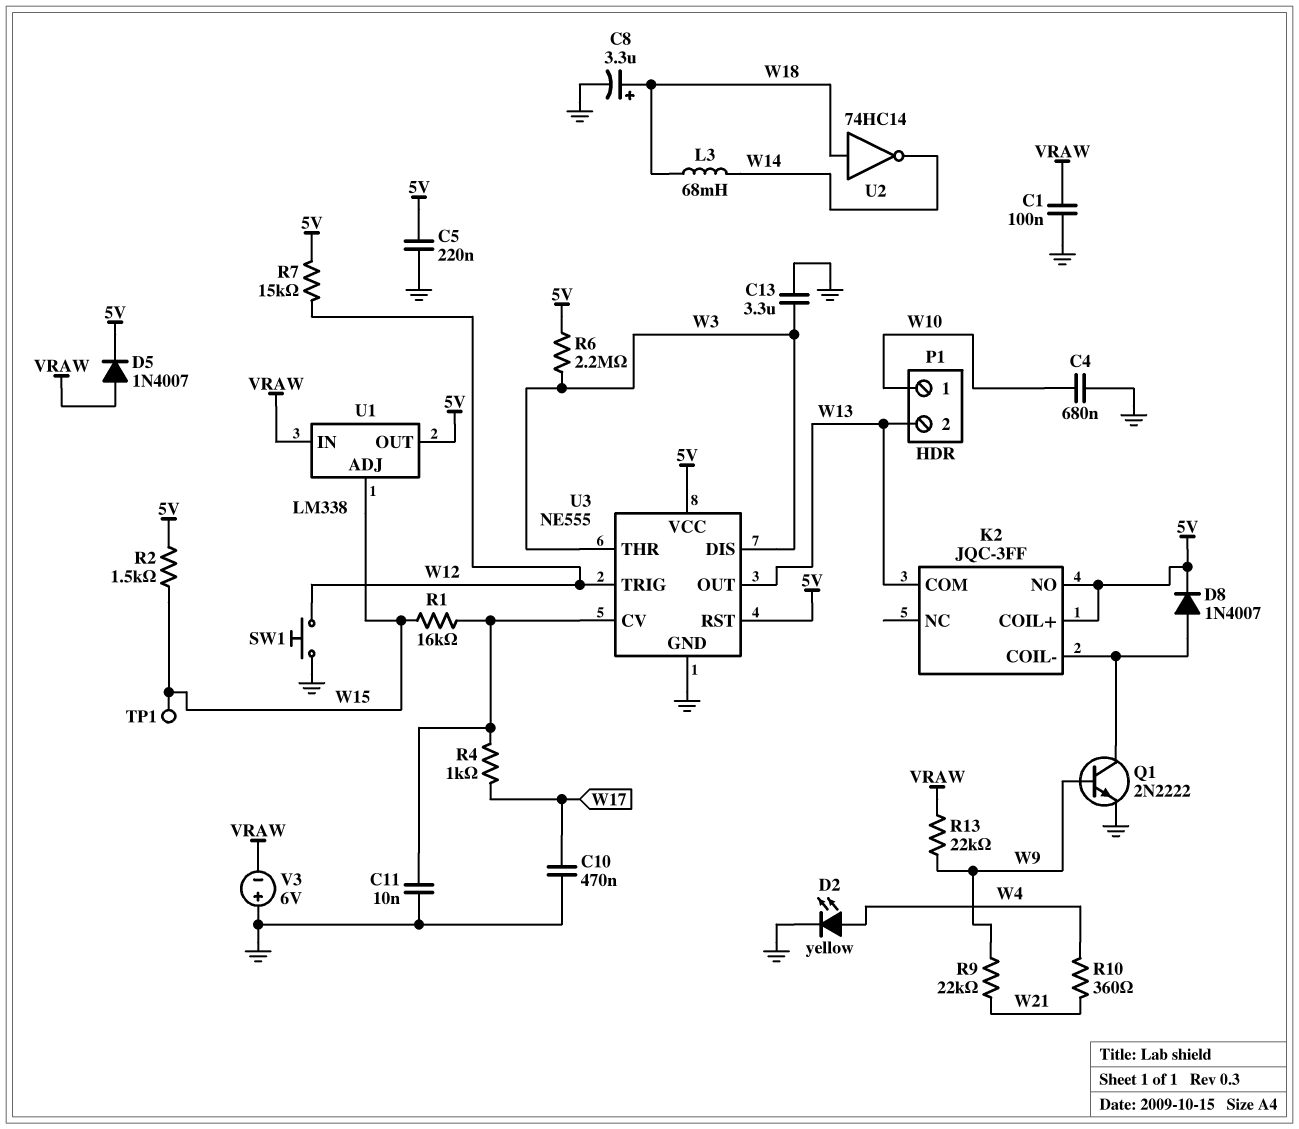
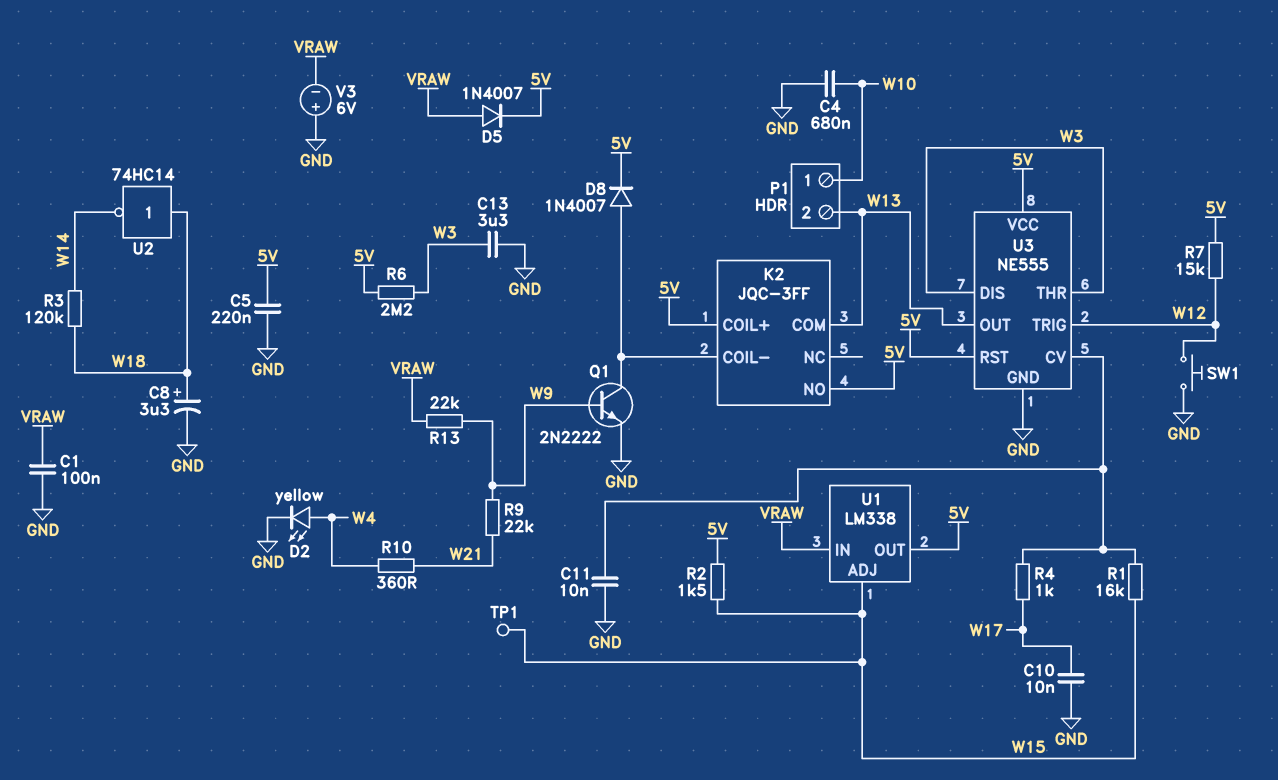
C10: 470nF (GND, W17) -> 10nF (GND, W17)
L3: 68mH (W14, W18) -> none
R3: none -> 120k (W14, W18)

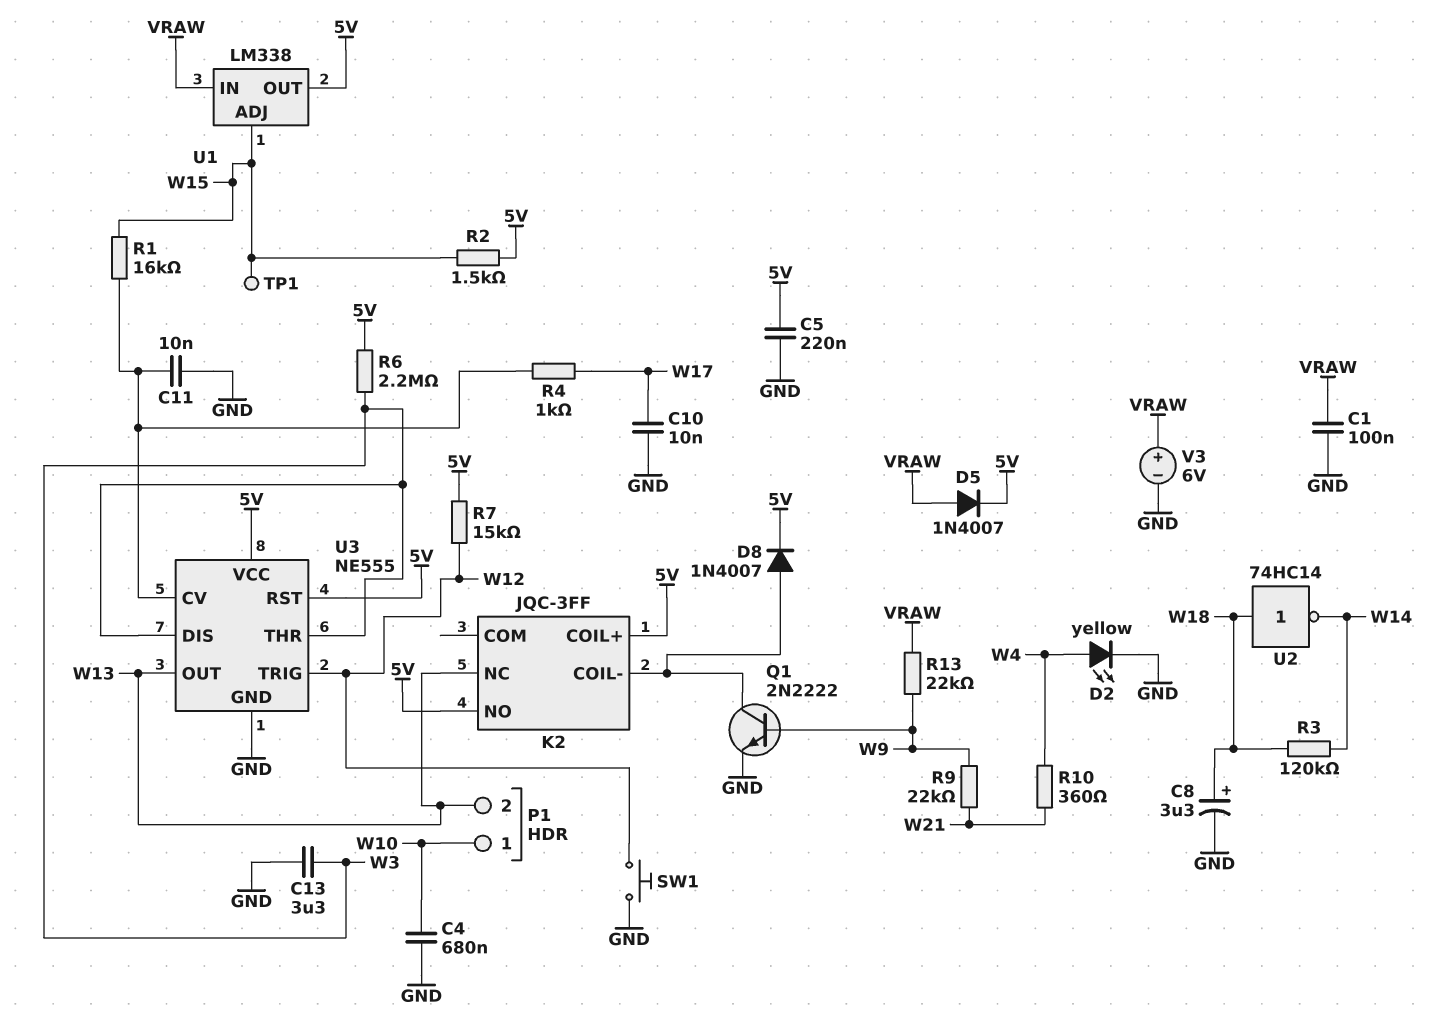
K2 pin COM: W13 -> none
K2 pin NC: none -> W13
V3: 6V (plus GND, minus VRAW) -> 6V (plus VRAW, minus GND)

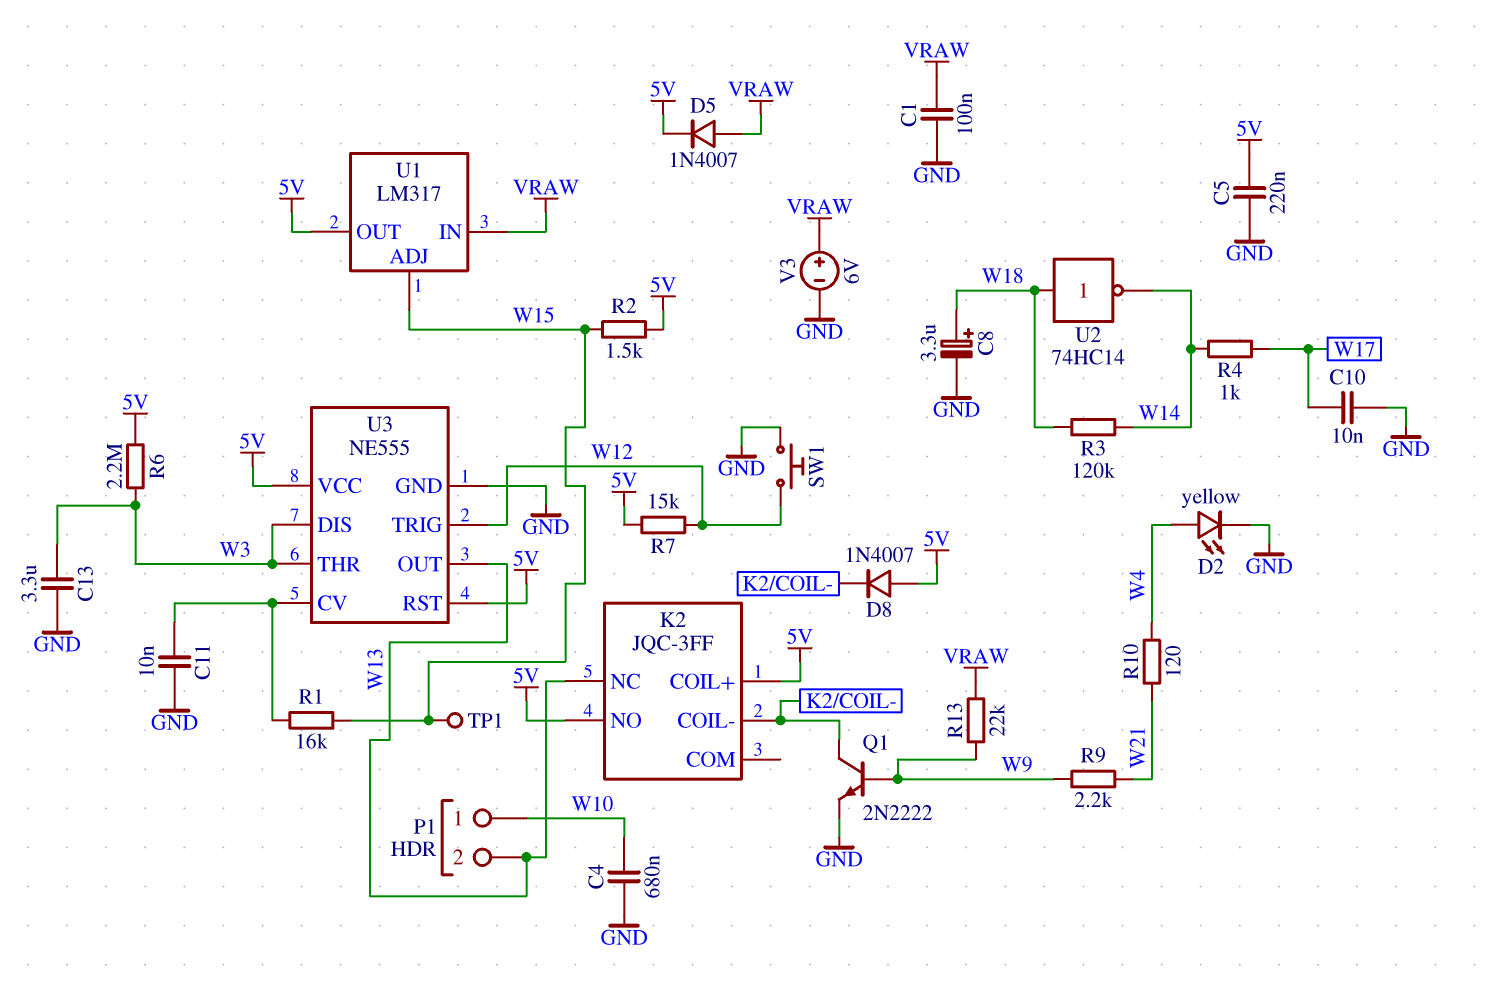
D8: diode 1N4007 (A K2/COIL-, K 5V) -> diode 1N4007 (A 5V, K K2/COIL-)
R4: 1k (U3/CV, W17) -> 1k (W14, W17)
R9: 22k (W9, W21) -> 2.2k (W9, W21)
R10: 360 (W4, W21) -> 120 (W4, W21)
U1: LM338 -> LM317

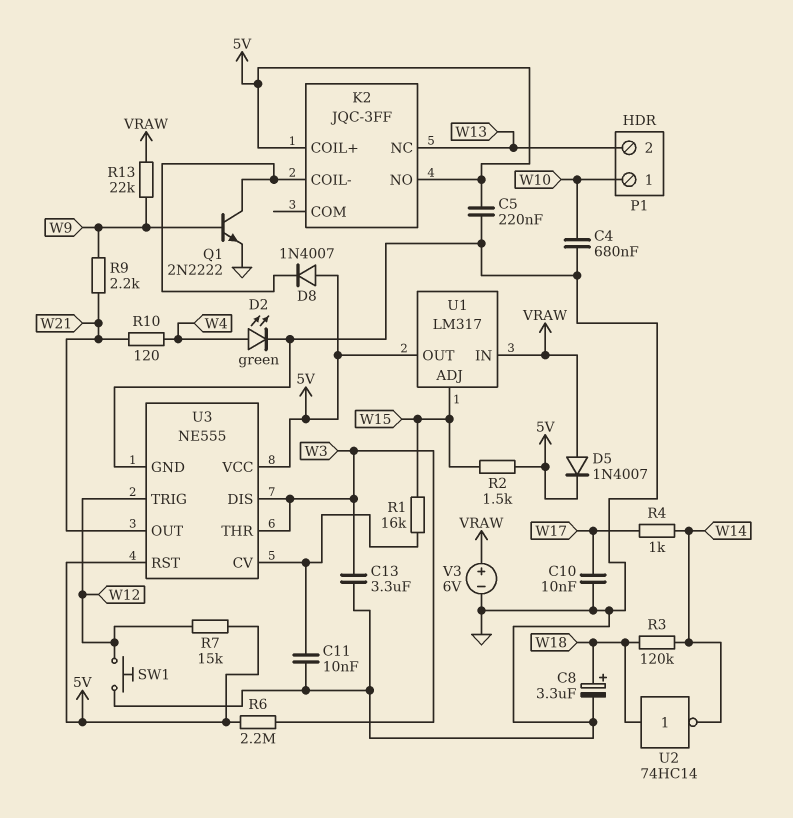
C1: 100nF (GND, VRAW) -> none
D2: LED yellow (A W4, K GND) -> LED green (A W4, K GND)
TP1: test point (W15) -> none
U3 pin OUT: W13 -> W21

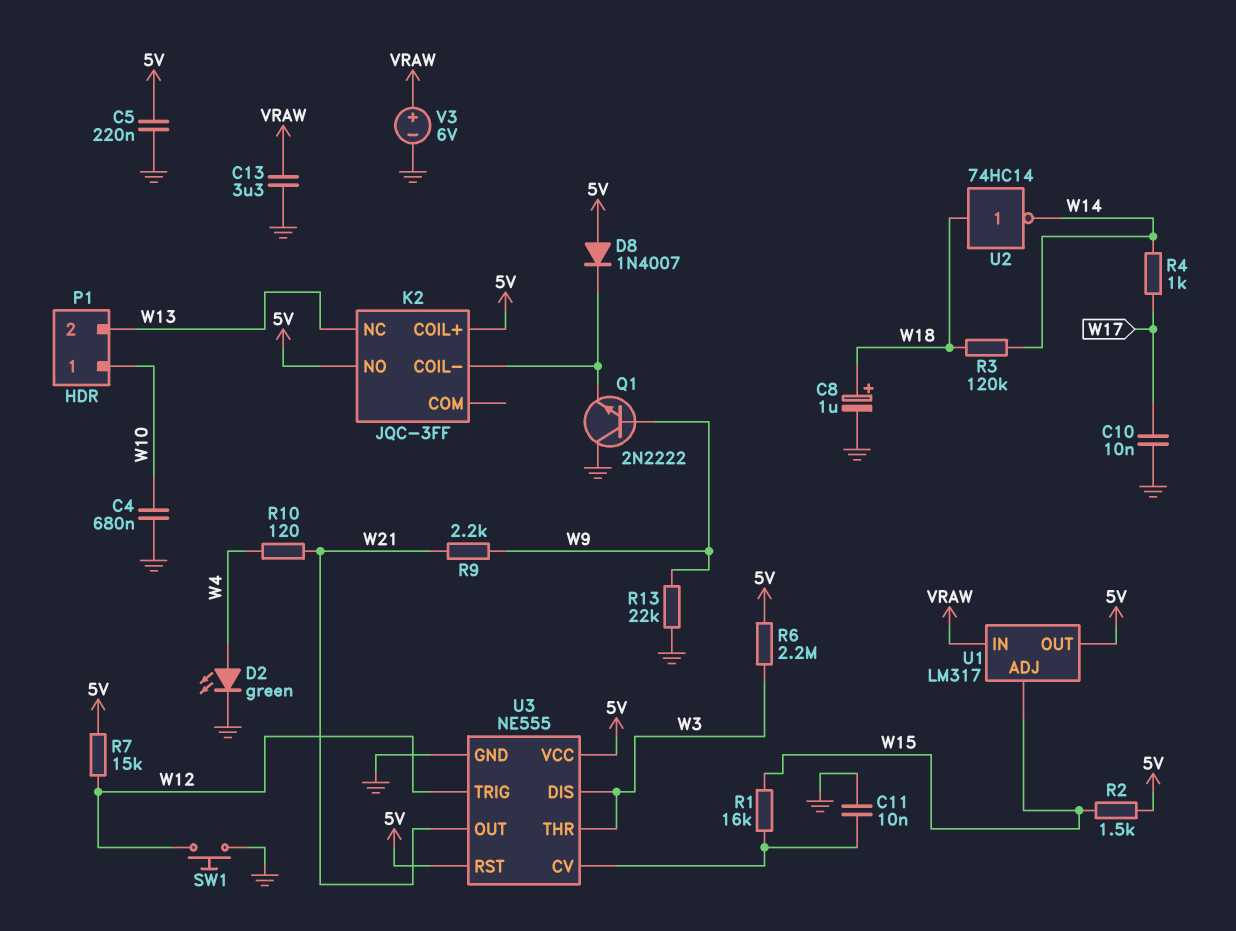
C8: 3.3uF (plus W18, minus GND) -> 1uF (plus W18, minus GND)
C13: 3.3uF (GND, W3) -> 3.3uF (GND, VRAW)
D5: diode 1N4007 (A VRAW, K 5V) -> none
Q1: NPN 2N2222 (B W9, C K2/COIL-, E GND) -> NPN 2N2222 (B W9, C GND, E K2/COIL-)
R13: 22k (VRAW, W9) -> 22k (GND, W9)

